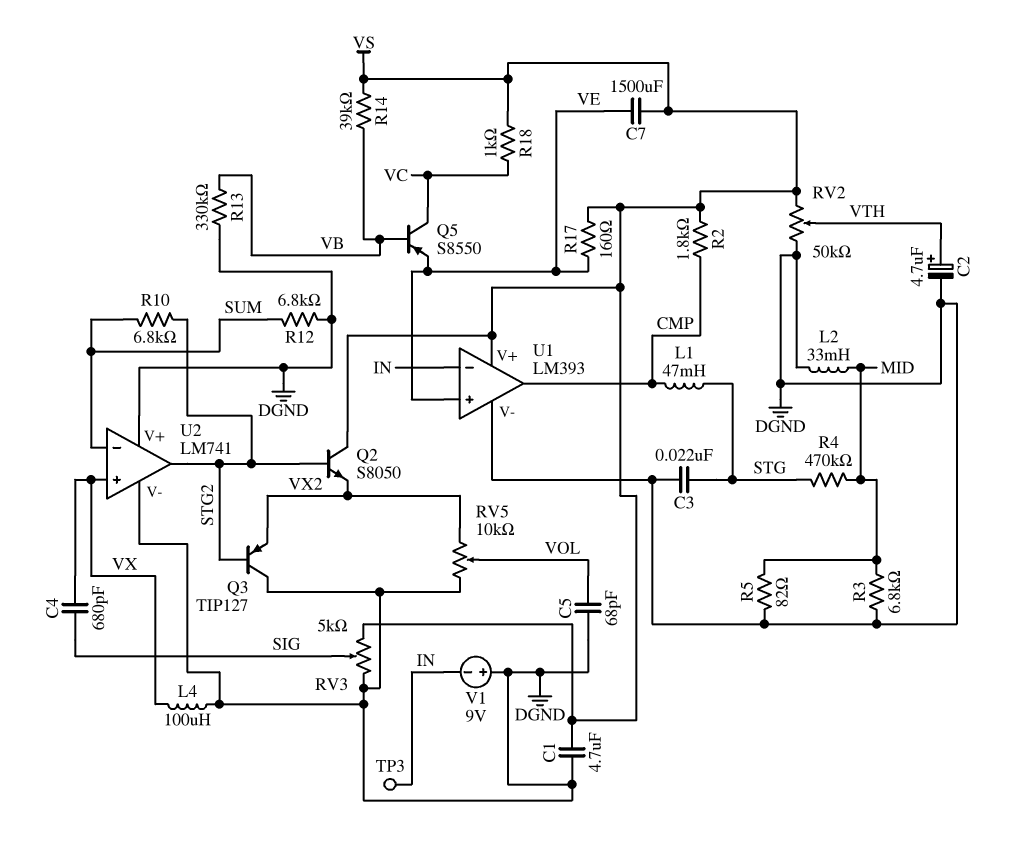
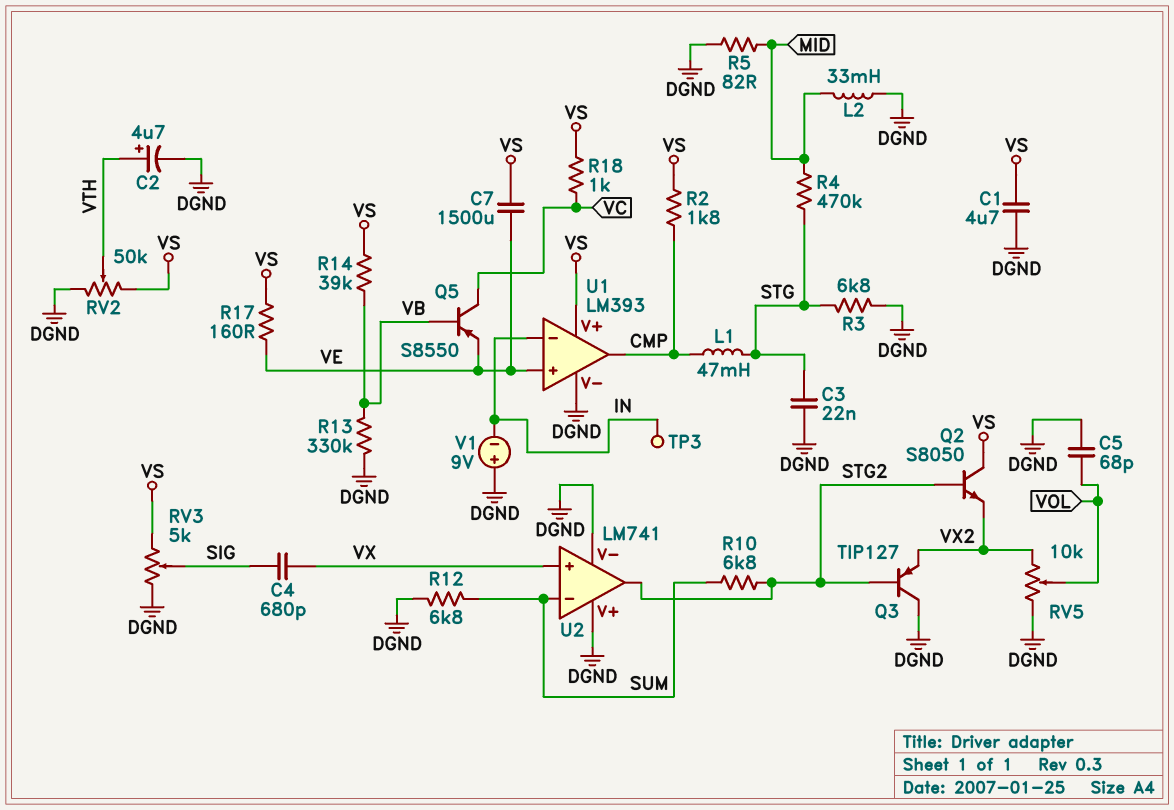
L4: 100uH (DGND, VX) -> none
R3: 6.8k (DGND, MID) -> 6.8k (DGND, STG)

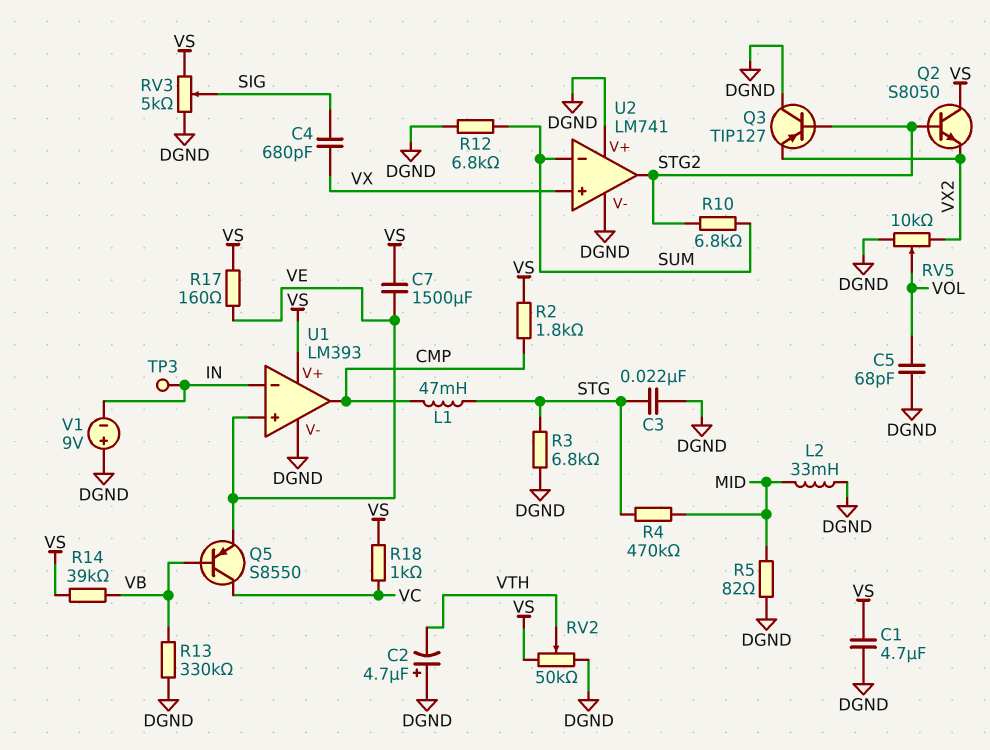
C2: 4.7uF (plus VTH, minus DGND) -> 4.7uF (plus DGND, minus VTH)

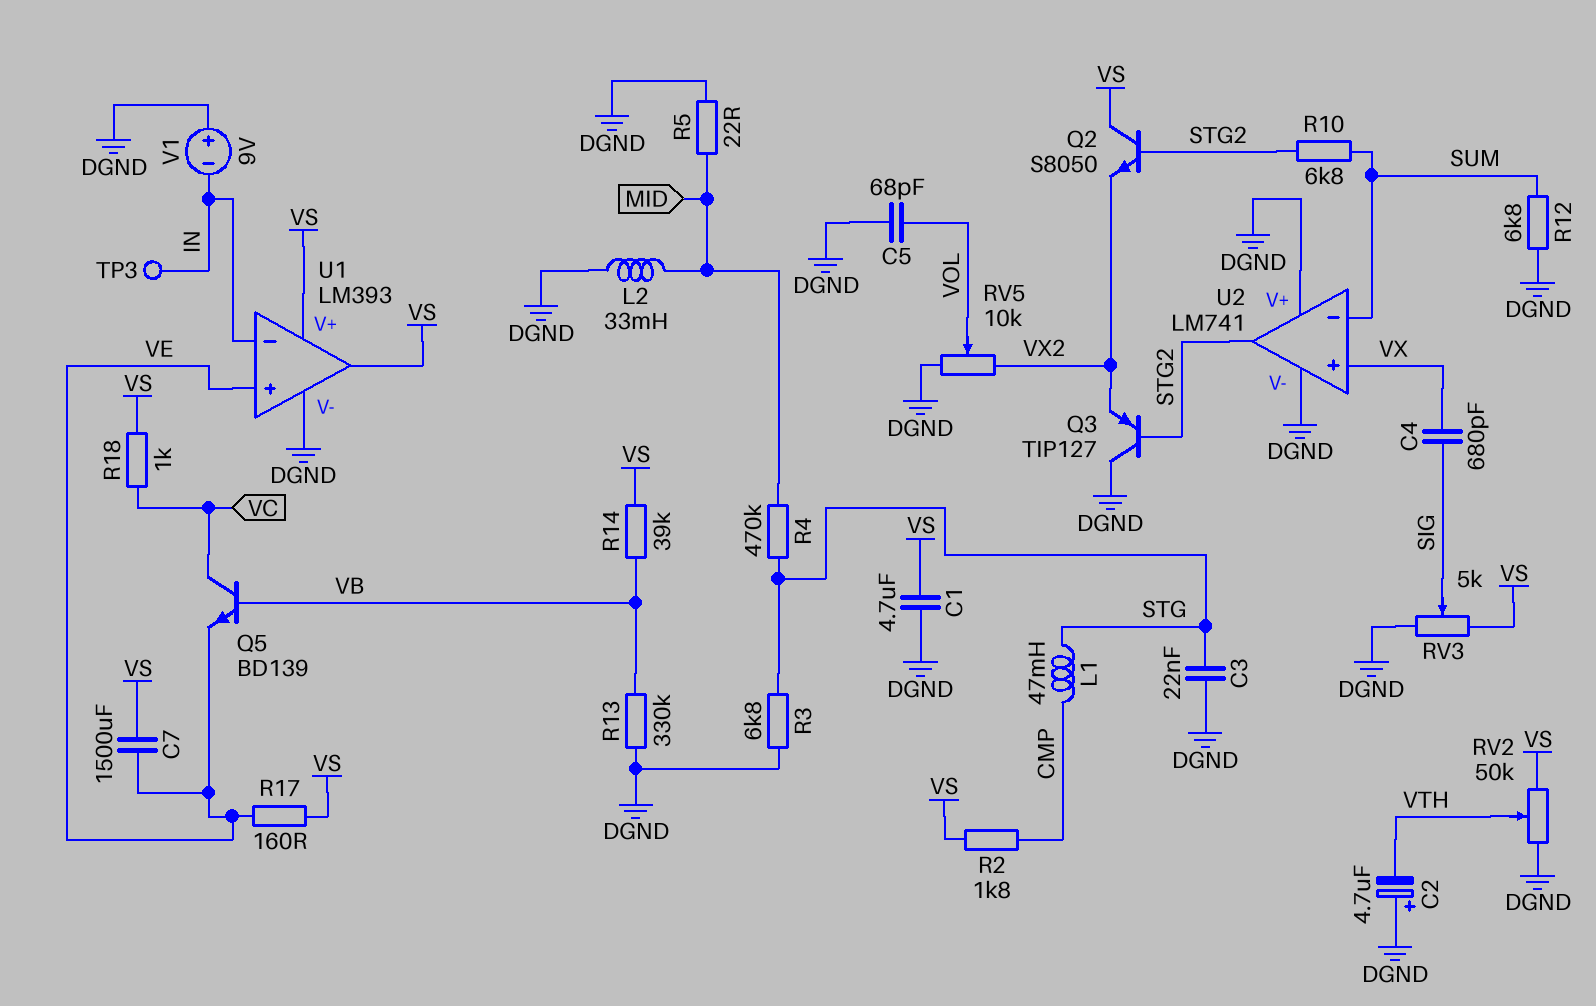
Q5: PNP S8550 (B VB, C VC, E VE) -> NPN BD139 (B VB, C VC, E VE)
R5: 82 (DGND, MID) -> 22 (DGND, MID)
U1 pin out: CMP -> VS

